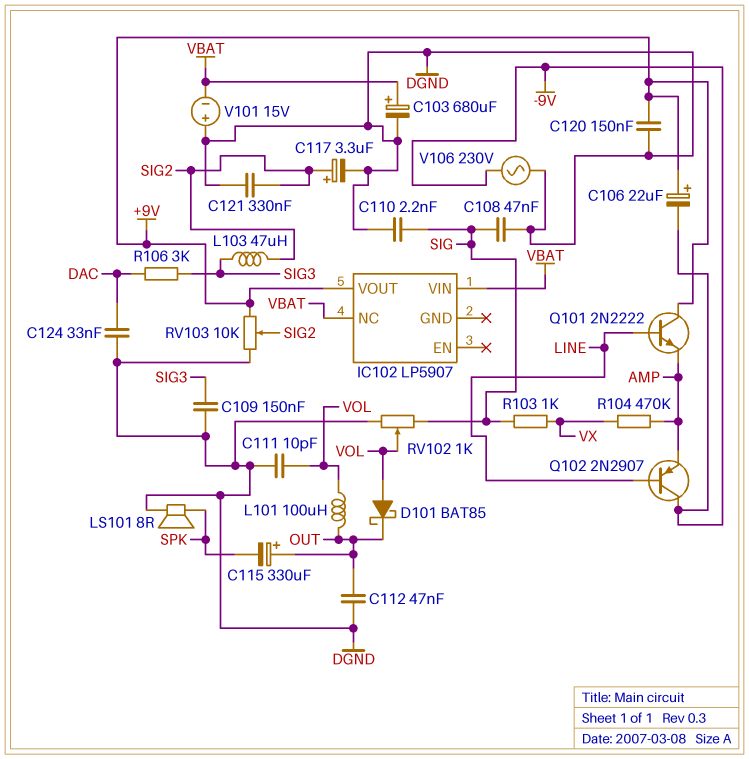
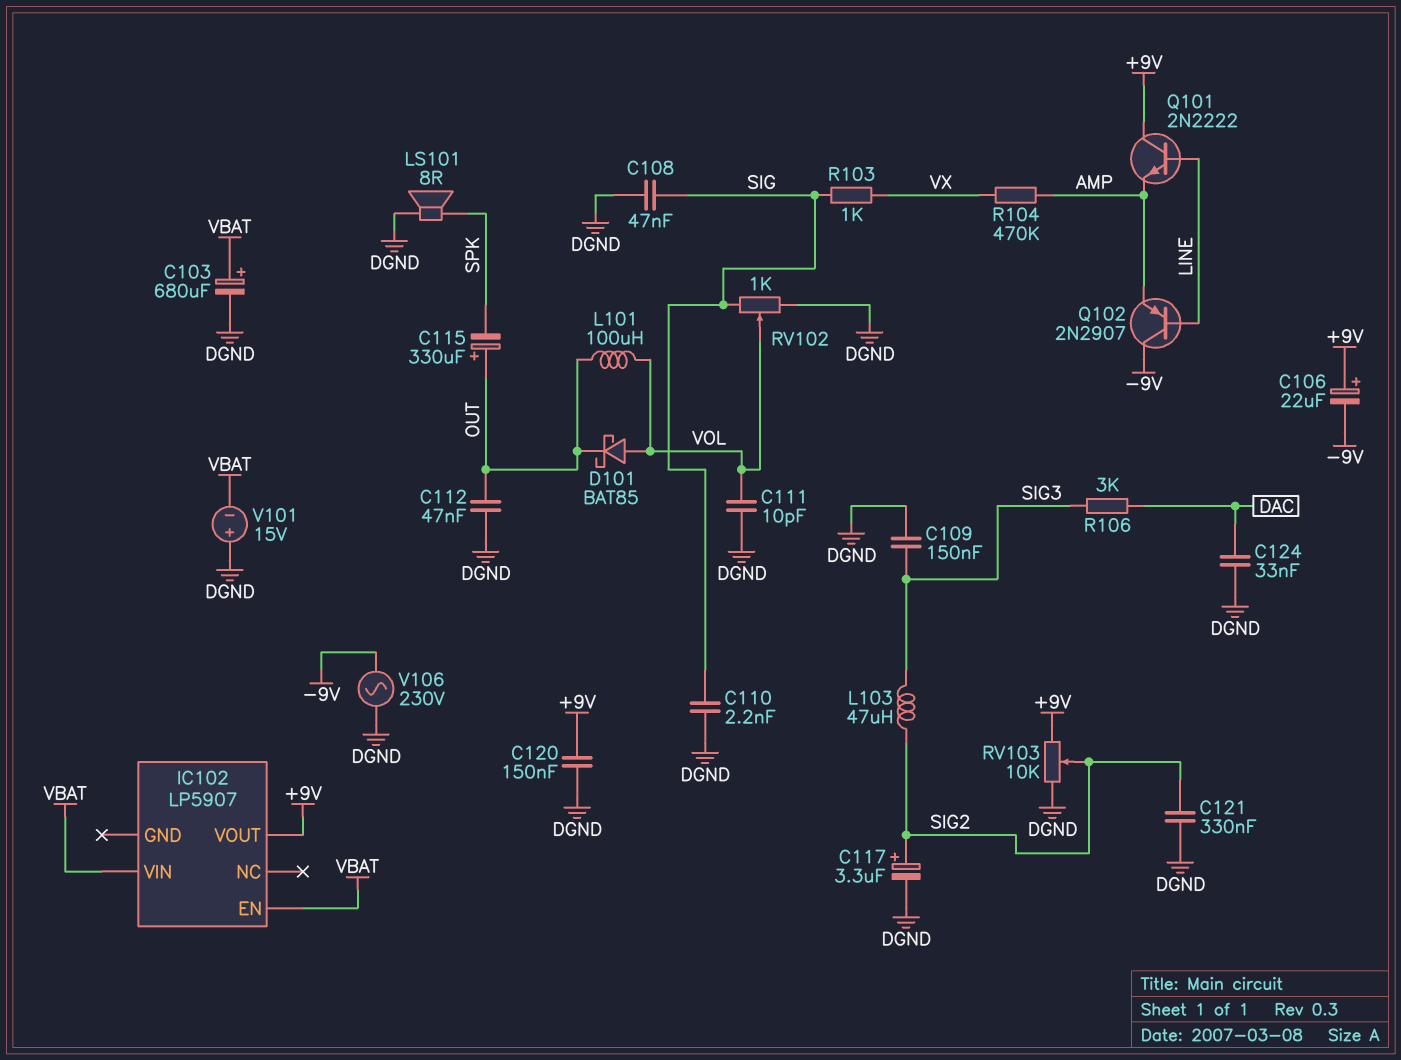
IC102 pin EN: none -> VBAT
IC102 pin NC: VBAT -> none

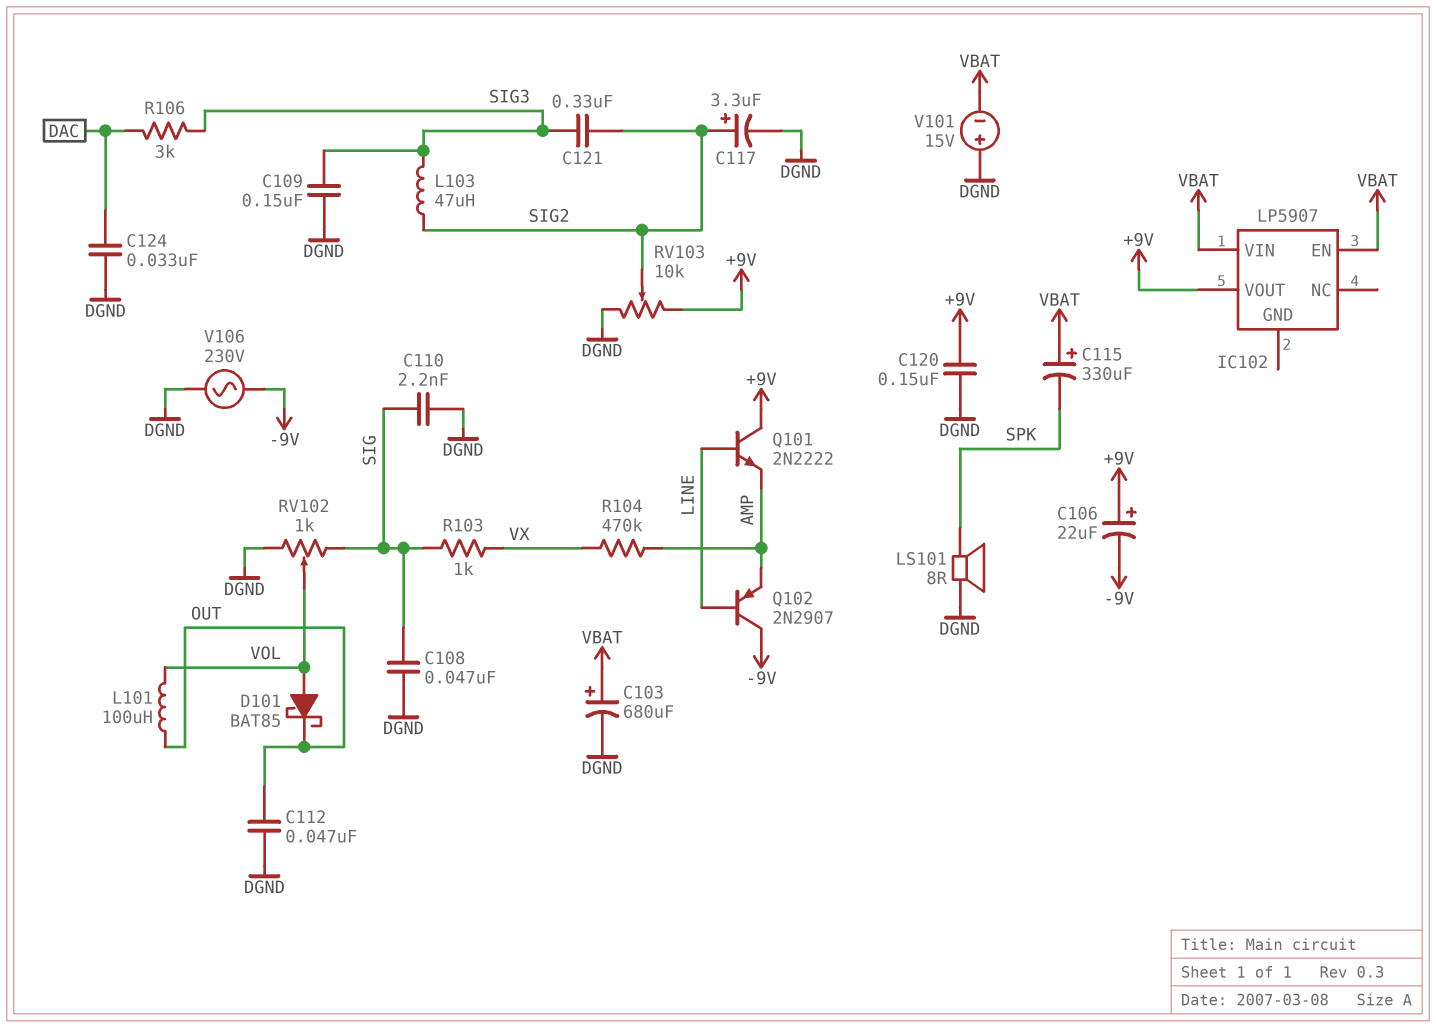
C111: 10pF (DGND, VOL) -> none
C115: 330uF (plus OUT, minus SPK) -> 330uF (plus VBAT, minus SPK)
C121: 330nF (DGND, SIG2) -> 330nF (SIG2, SIG3)

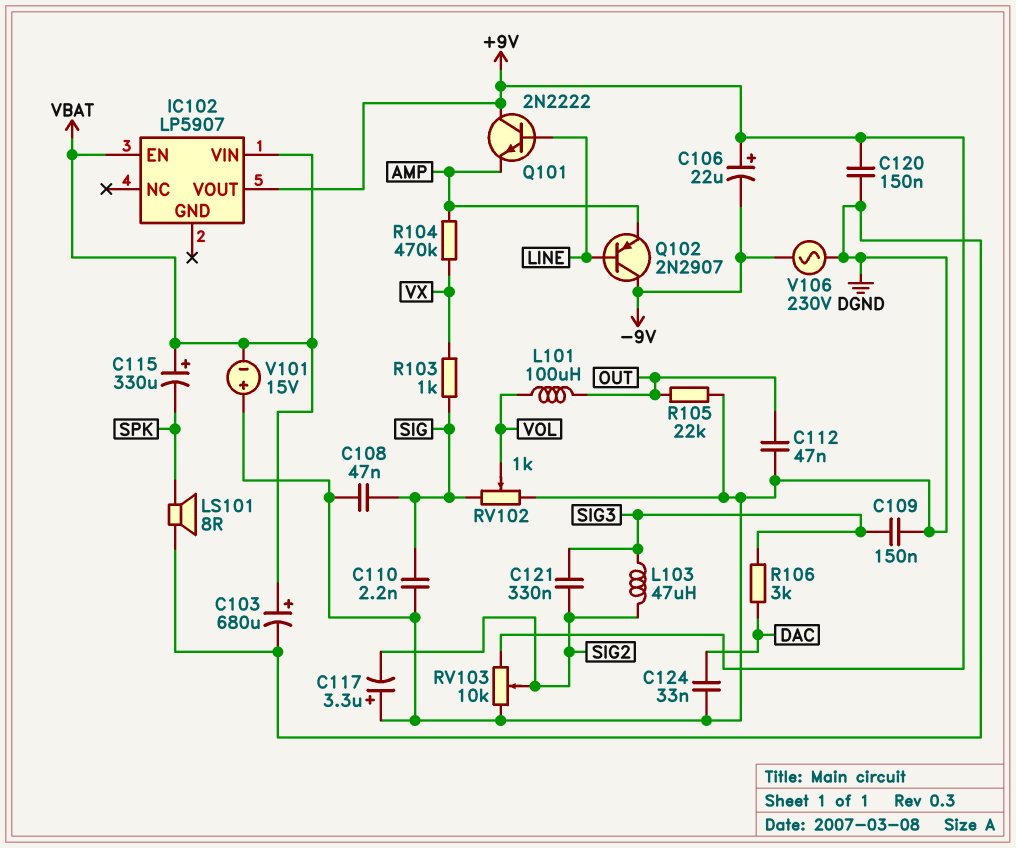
C117: 3.3uF (plus SIG2, minus DGND) -> 3.3uF (plus DGND, minus SIG2)
D101: schottky BAT85 (A VOL, K OUT) -> none
R105: none -> 22k (DGND, OUT)

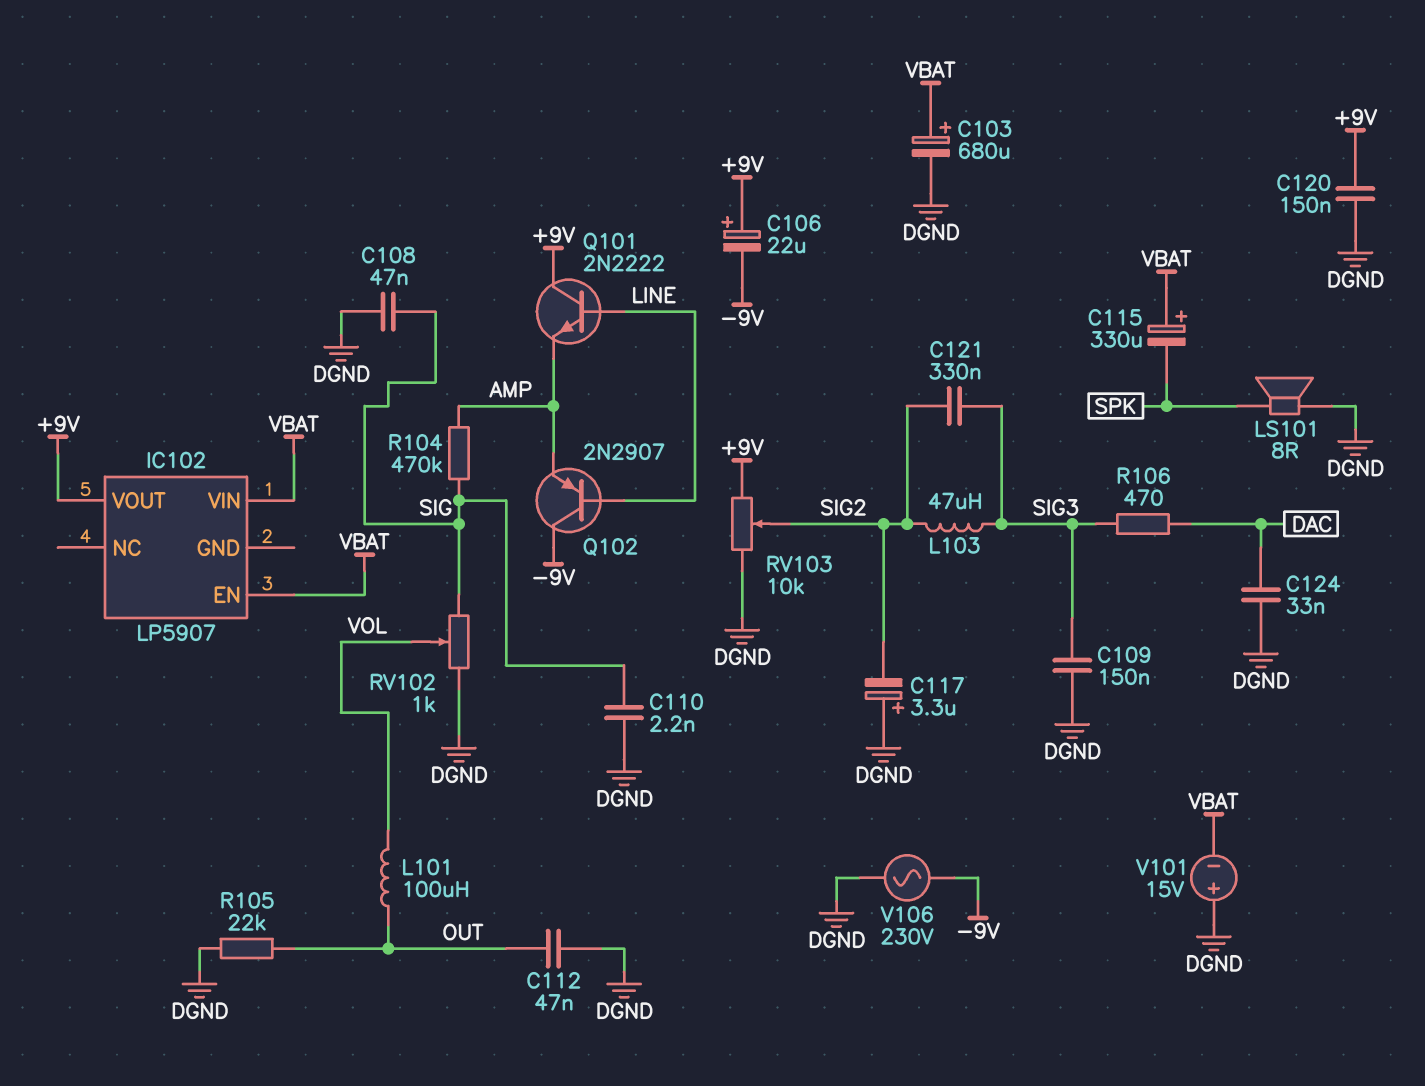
R103: 1k (SIG, VX) -> none
R104: 470k (AMP, VX) -> 470k (AMP, SIG)
R106: 3k (DAC, SIG3) -> 470 (DAC, SIG3)

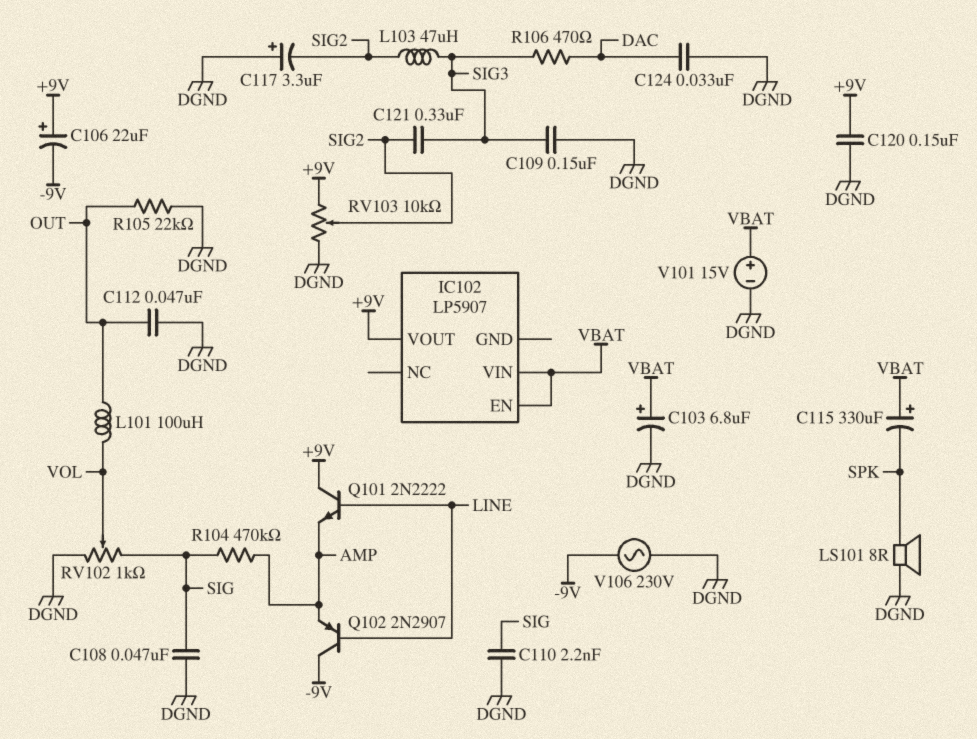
C103: 680uF (plus VBAT, minus DGND) -> 6.8uF (plus VBAT, minus DGND)
V101: 15V (plus DGND, minus VBAT) -> 15V (plus VBAT, minus DGND)

